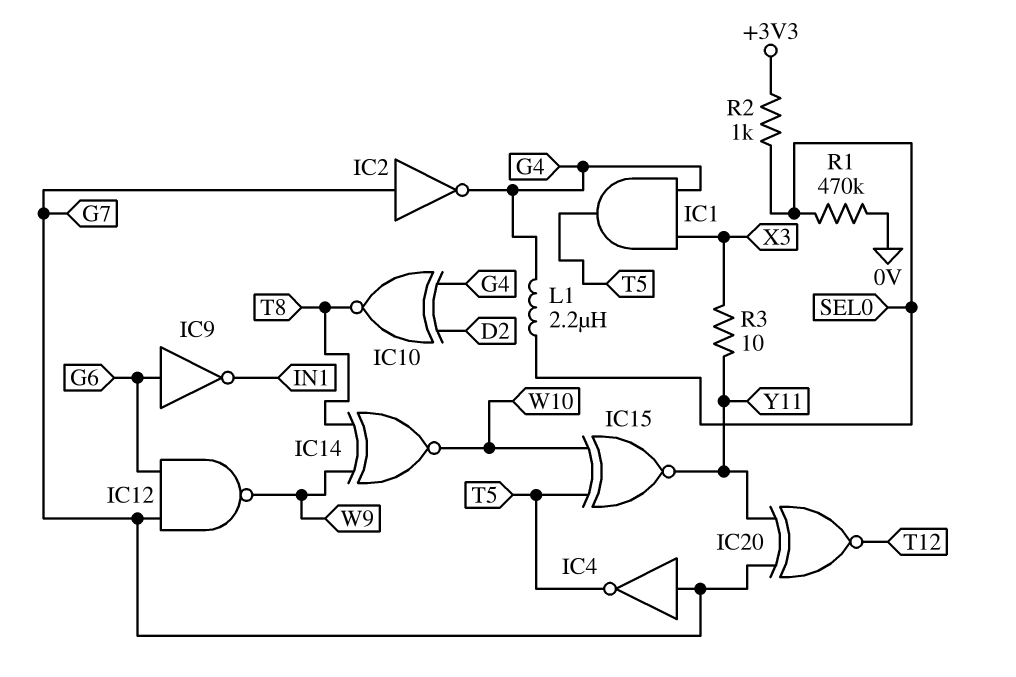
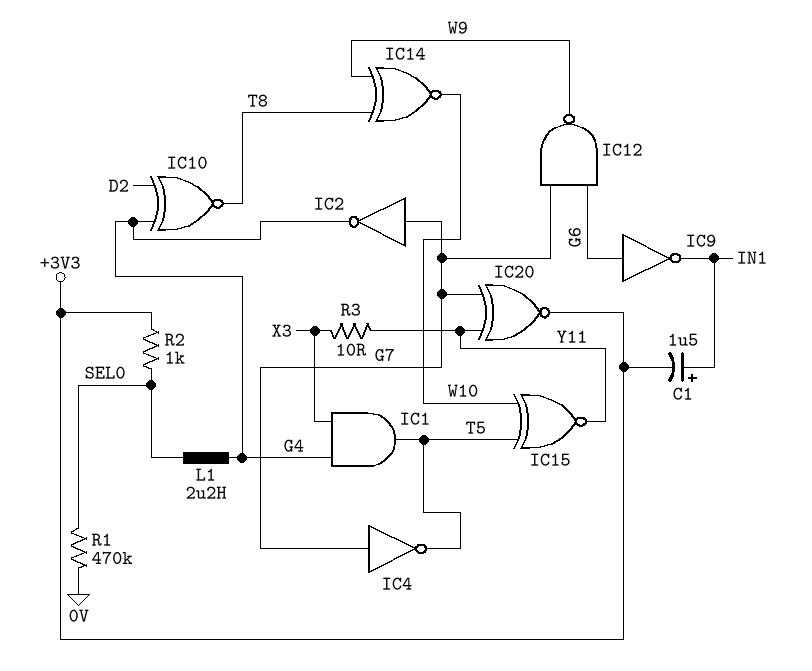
C1: none -> 1.5uF (plus IN1, minus +3V3)
IC20: XNOR (in G7, in Y11, out T12) -> XNOR (in G7, in Y11, out +3V3)

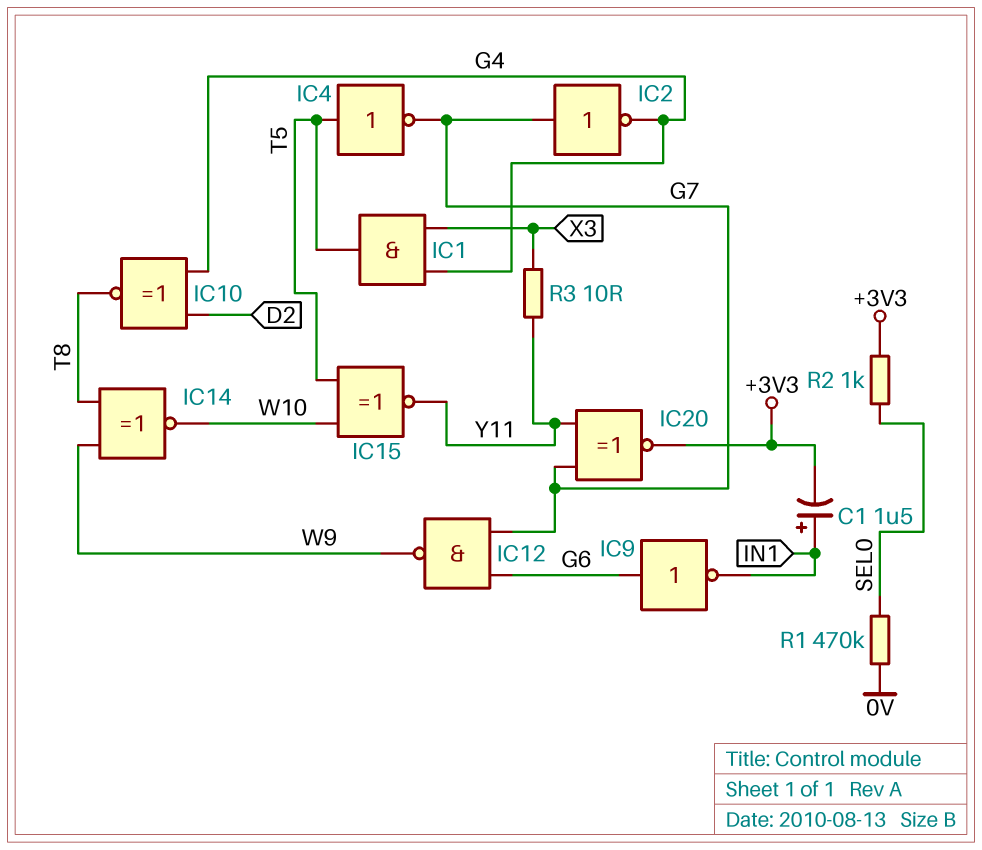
IC4: NOT (in G7, out T5) -> NOT (in T5, out G7)
L1: 2.2uH (G4, SEL0) -> none

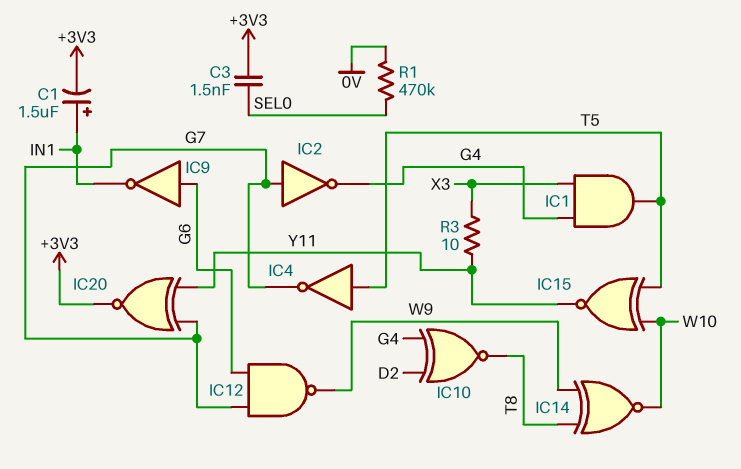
C3: none -> 1.5nF (+3V3, SEL0)
R2: 1k (+3V3, SEL0) -> none

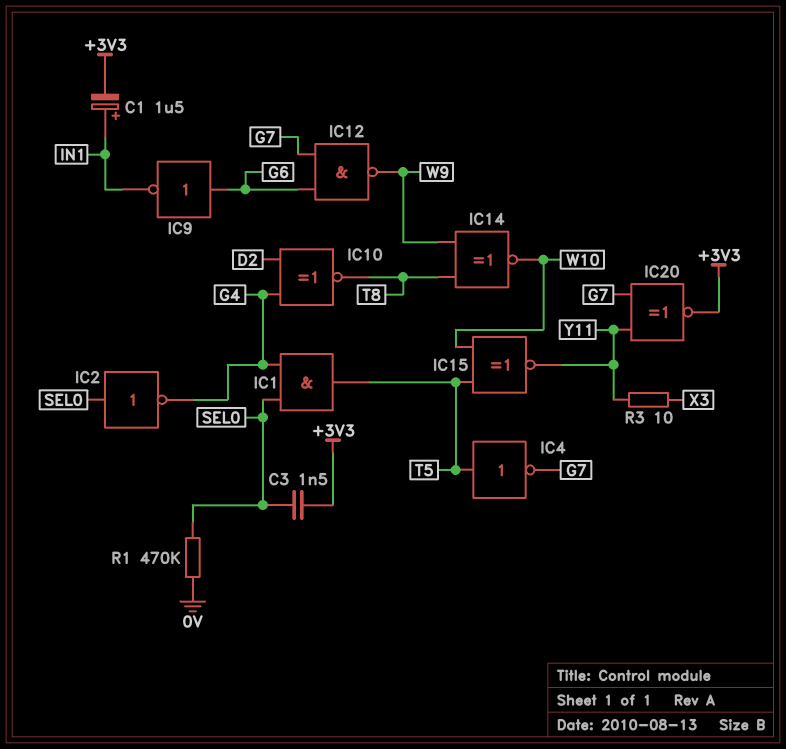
IC1: AND (in G4, in X3, out T5) -> AND (in G4, in SEL0, out T5)
IC2: NOT (in G7, out G4) -> NOT (in SEL0, out G4)

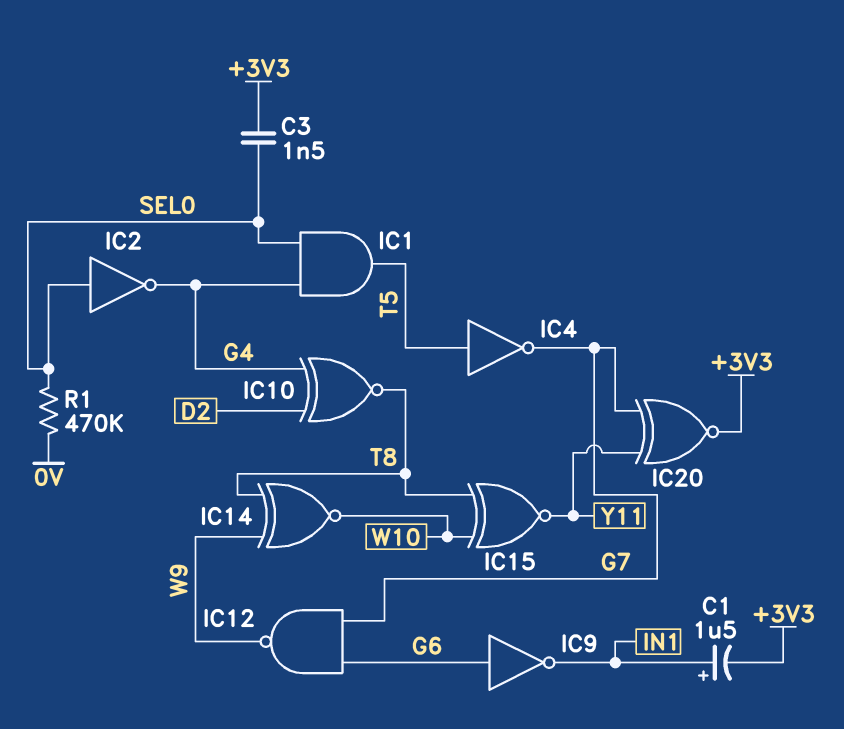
IC15: XNOR (in T5, in W10, out Y11) -> XNOR (in T8, in W10, out Y11)
R3: 10 (X3, Y11) -> none

